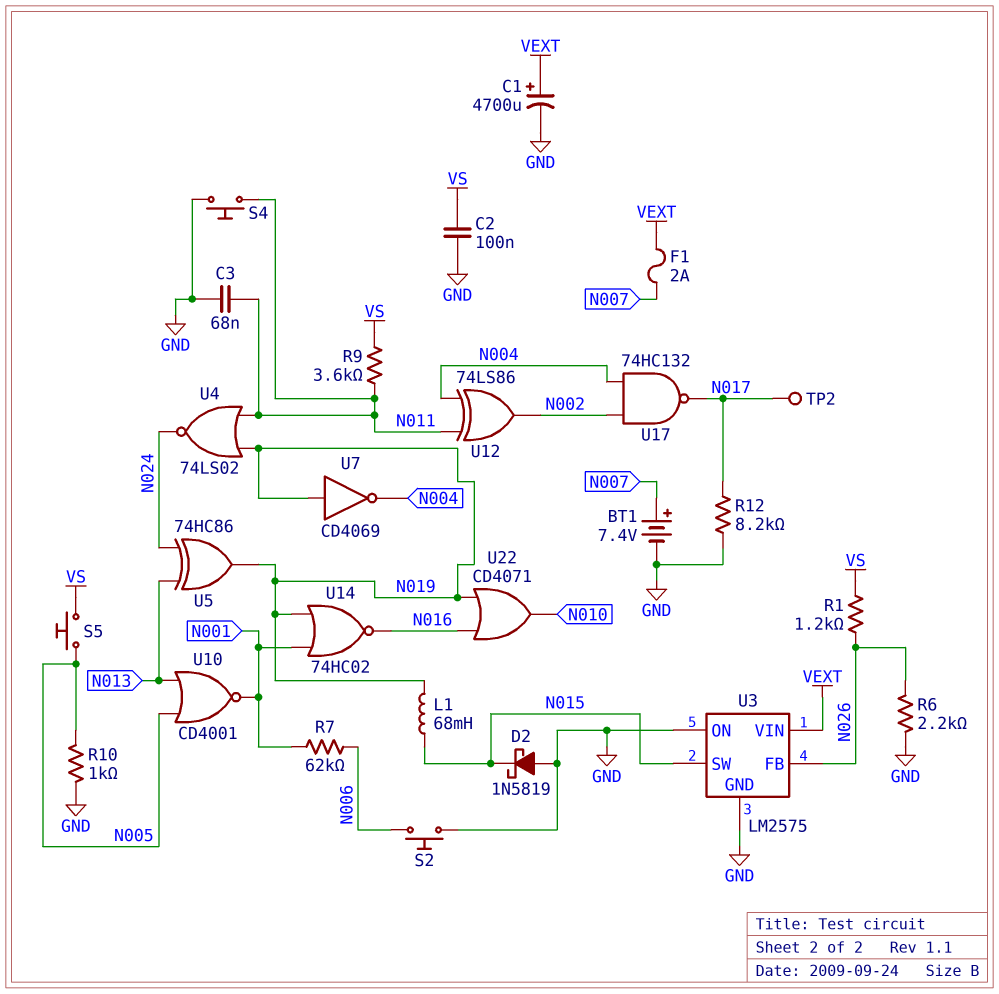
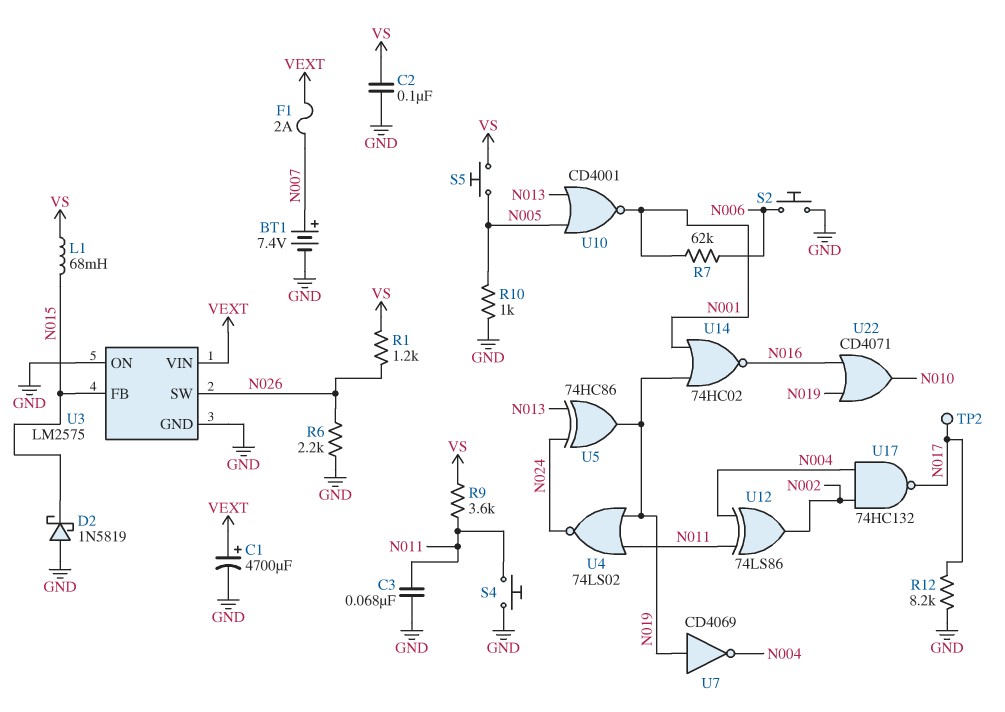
L1: 68mH (N015, N019) -> 68mH (N015, VS)
U3 pin FB: N026 -> N015
U3 pin SW: N015 -> N026

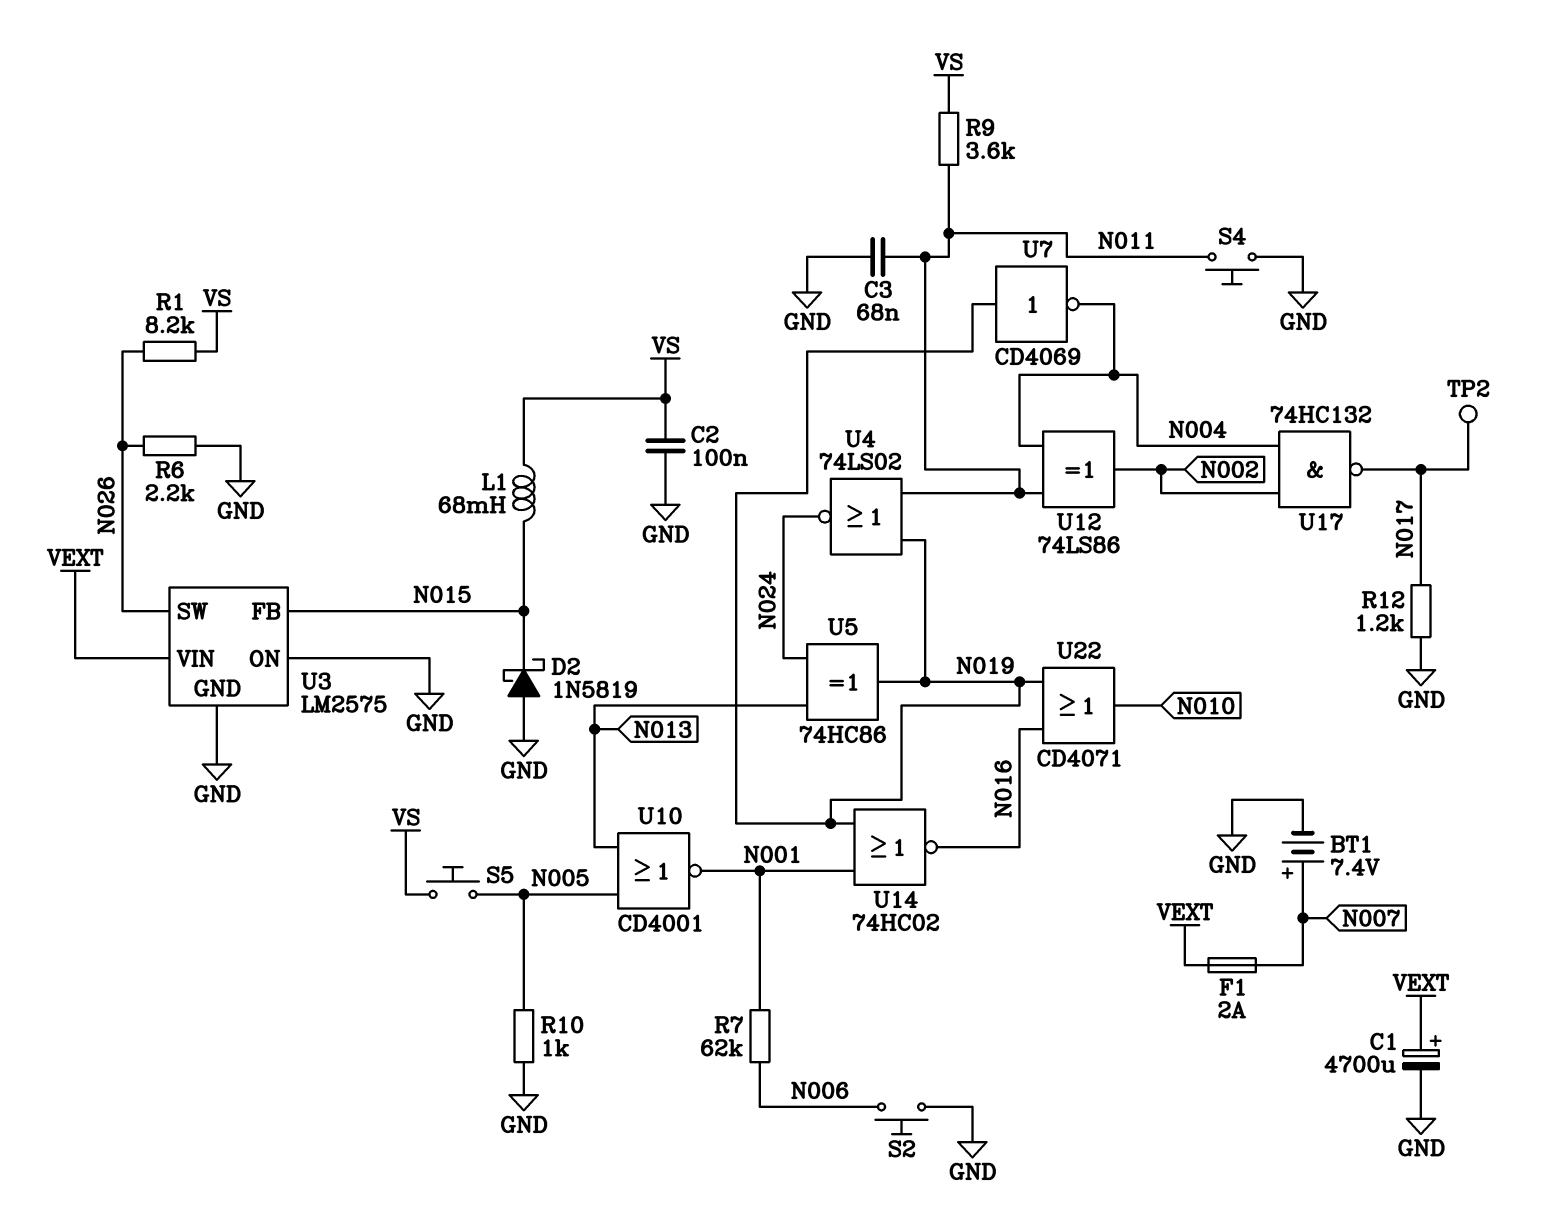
R1: 1.2k (N026, VS) -> 8.2k (N026, VS)
R12: 8.2k (GND, N017) -> 1.2k (GND, N017)

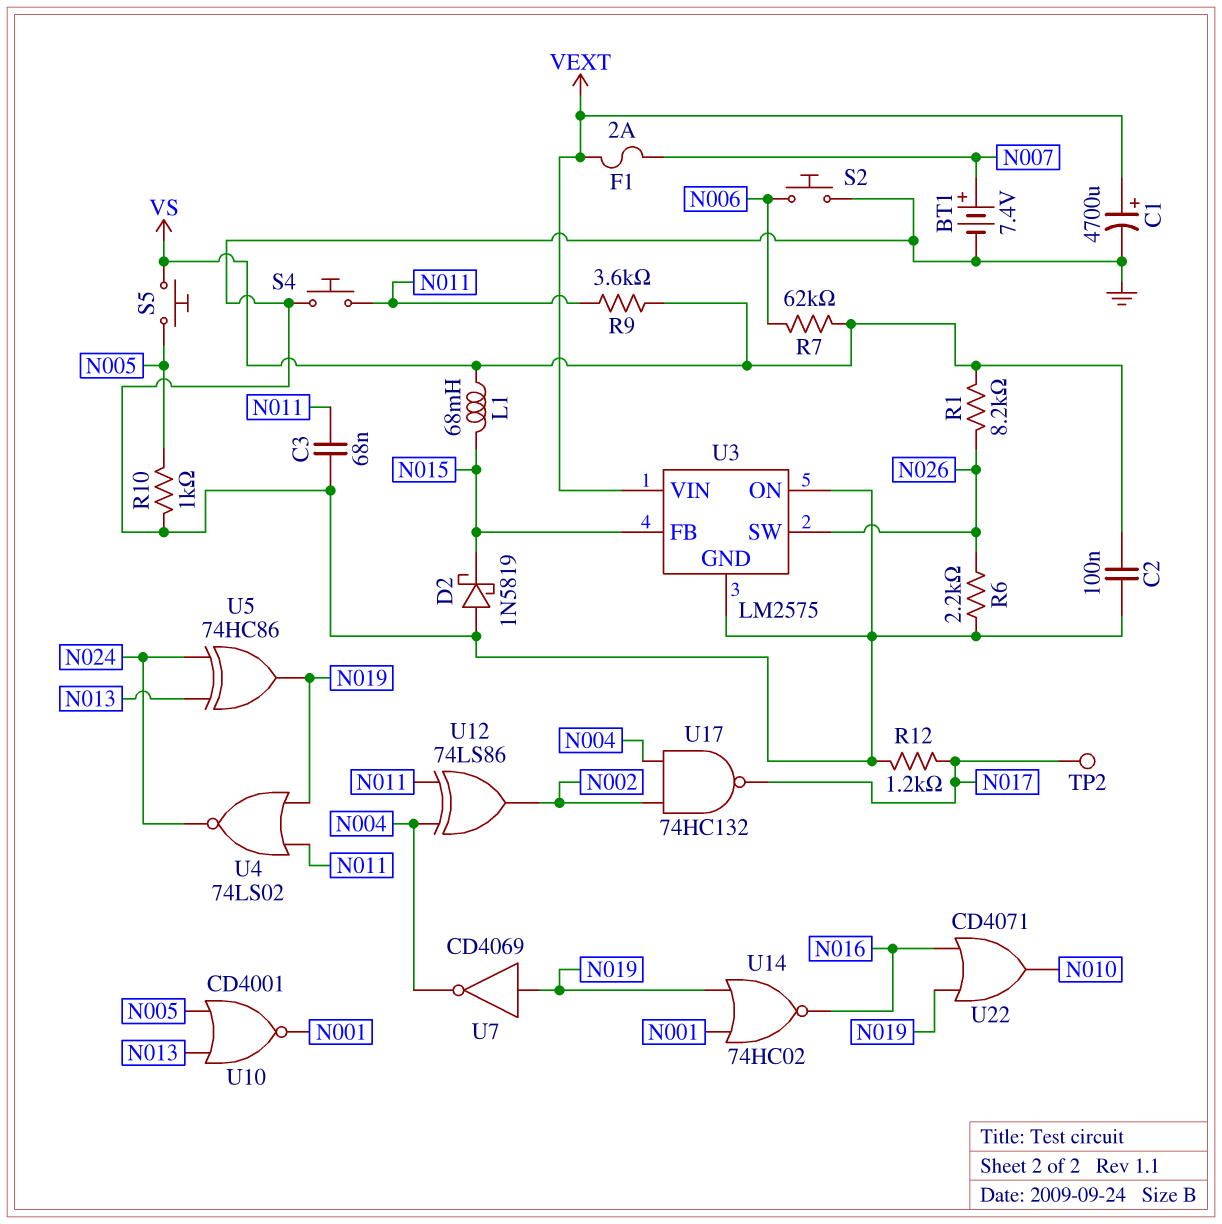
R7: 62k (N001, N006) -> 62k (N006, VS)

